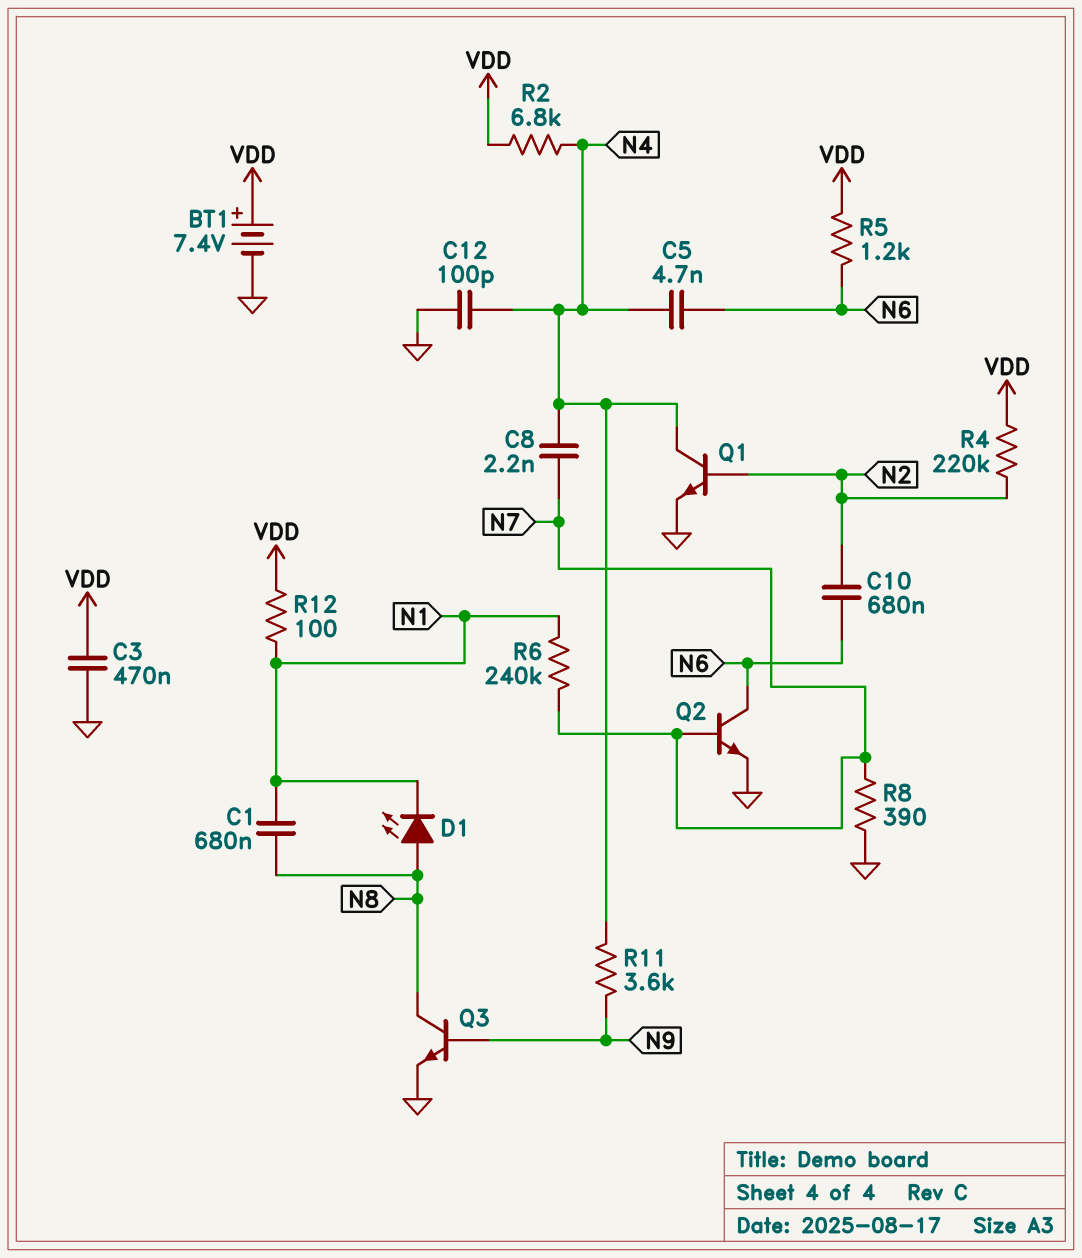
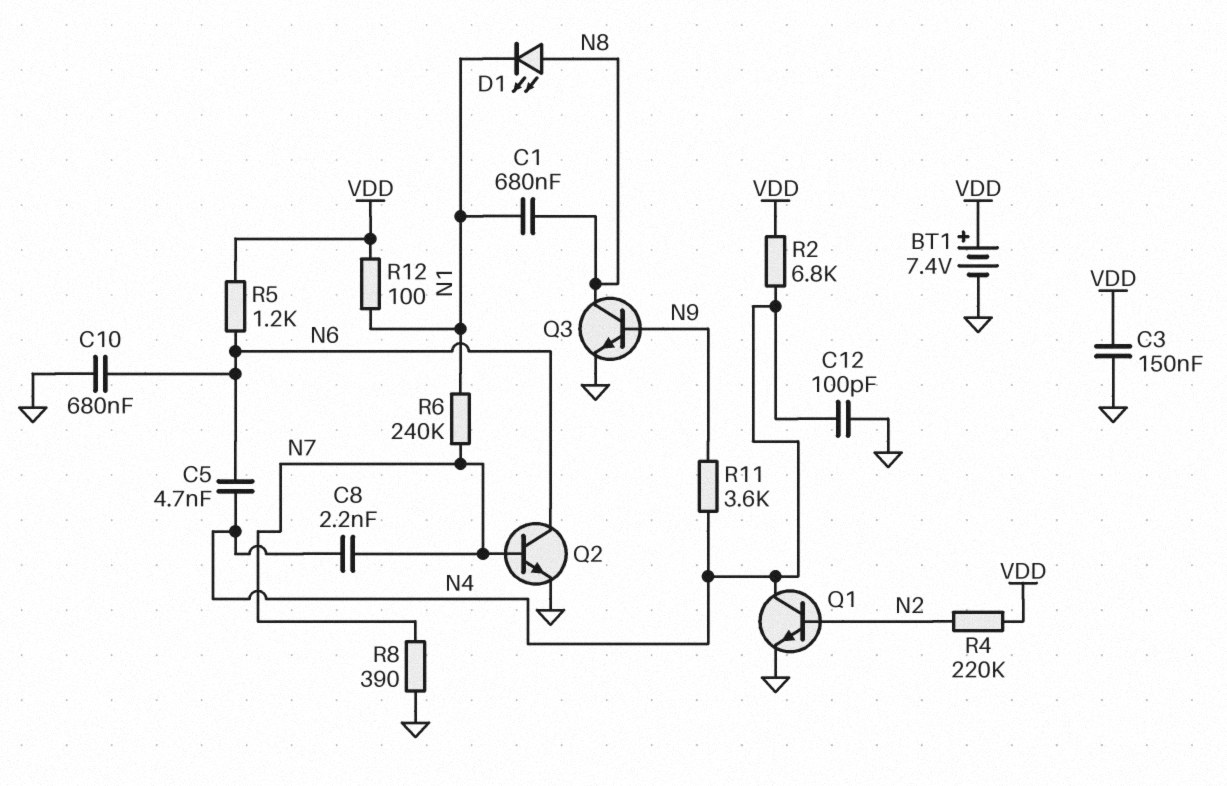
C3: 470nF (GND, VDD) -> 150nF (GND, VDD)
C10: 680nF (N2, N6) -> 680nF (GND, N6)

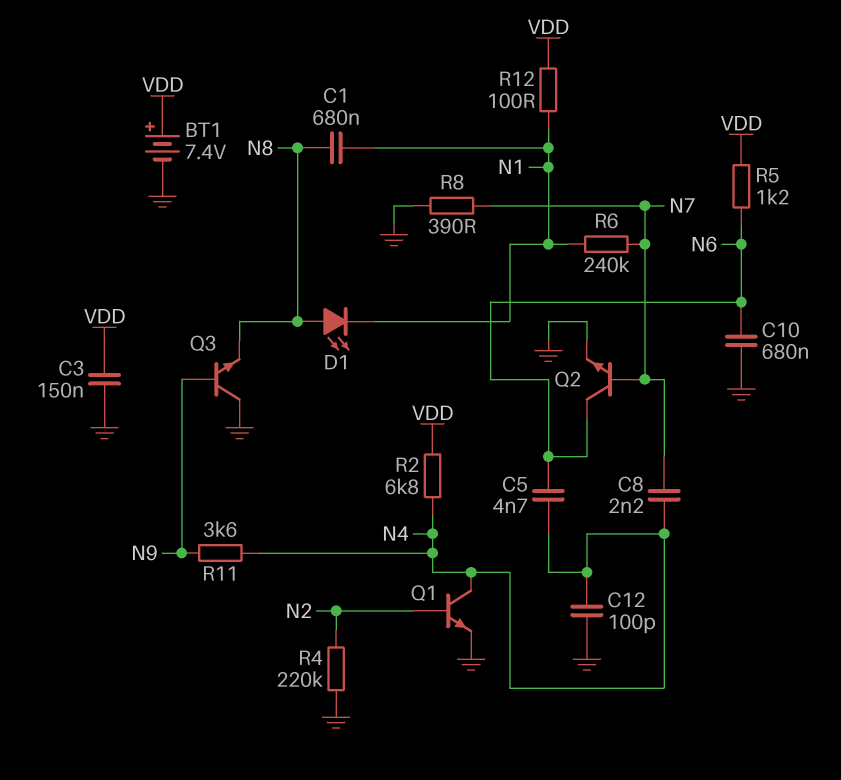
Q3: NPN (B N9, C N8, E GND) -> NPN (B N9, C GND, E N8)
R4: 220k (N2, VDD) -> 220k (GND, N2)

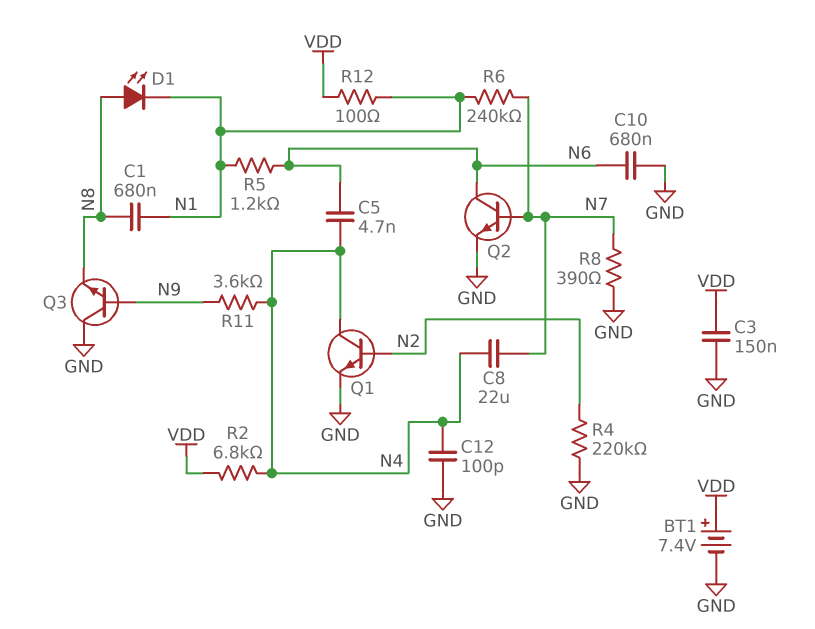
C8: 2.2nF (N4, N7) -> 22uF (N4, N7)
R5: 1.2k (N6, VDD) -> 1.2k (N1, N6)

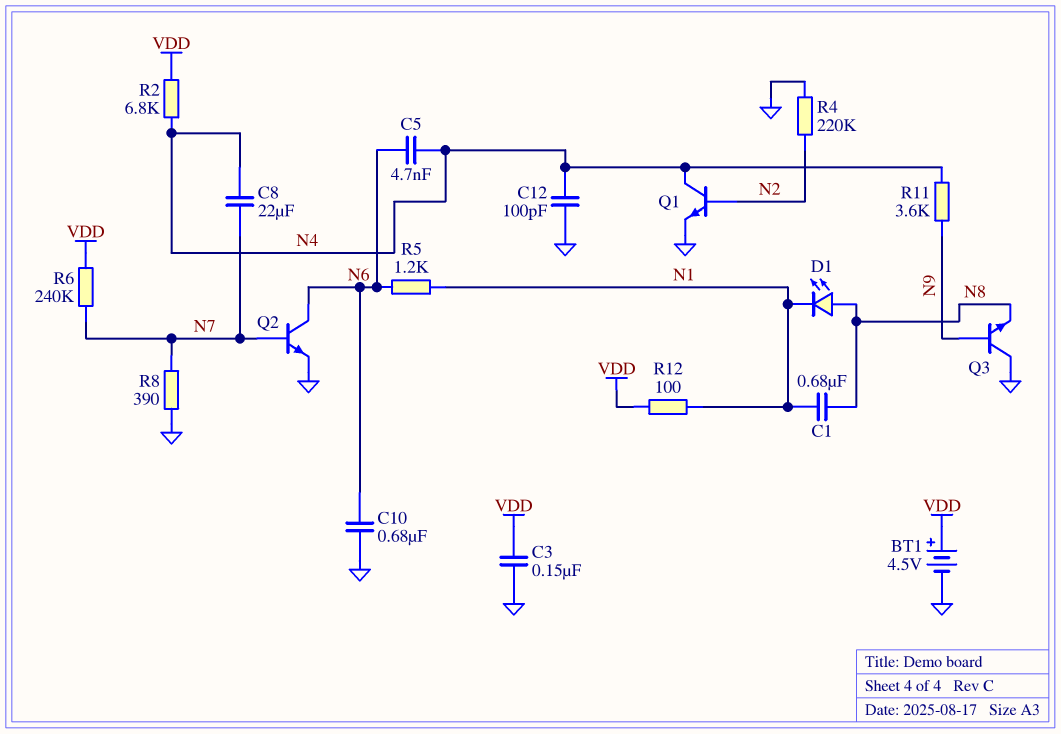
BT1: 7.4V (plus VDD, minus GND) -> 4.5V (plus VDD, minus GND)
R6: 240k (N1, N7) -> 240k (N7, VDD)

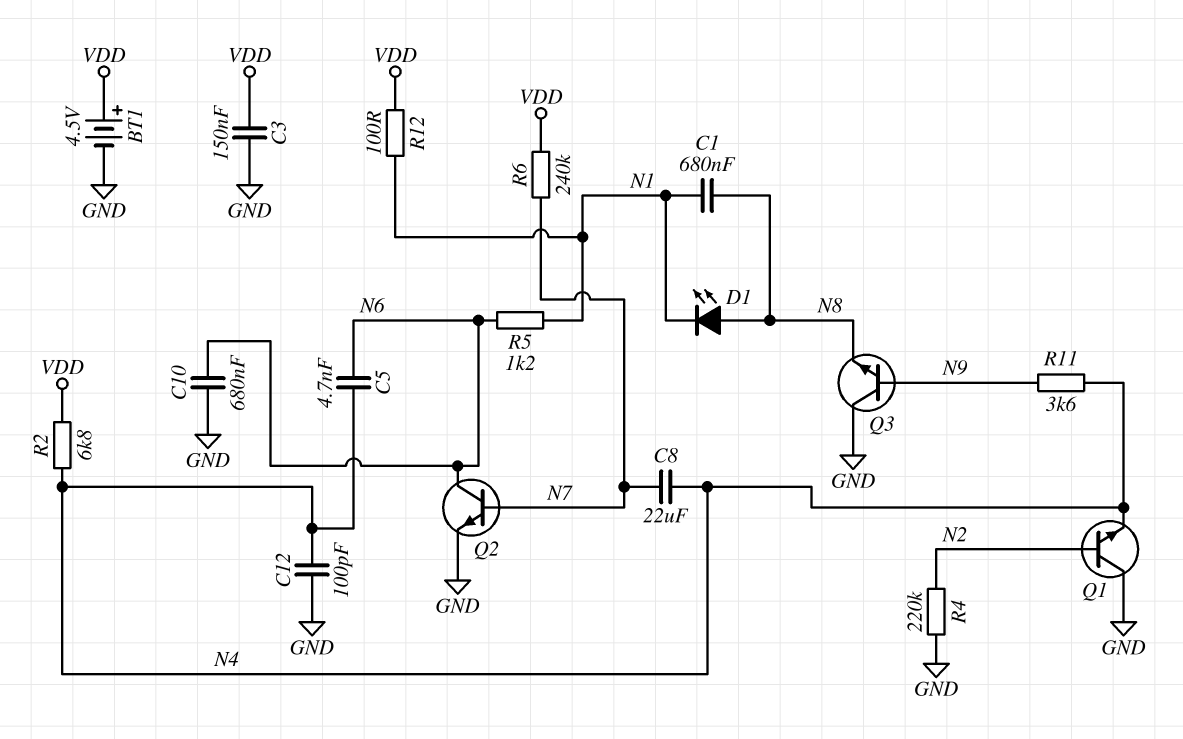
Q1: NPN (B N2, C N4, E GND) -> NPN (B N2, C GND, E N4)
R8: 390 (GND, N7) -> none

